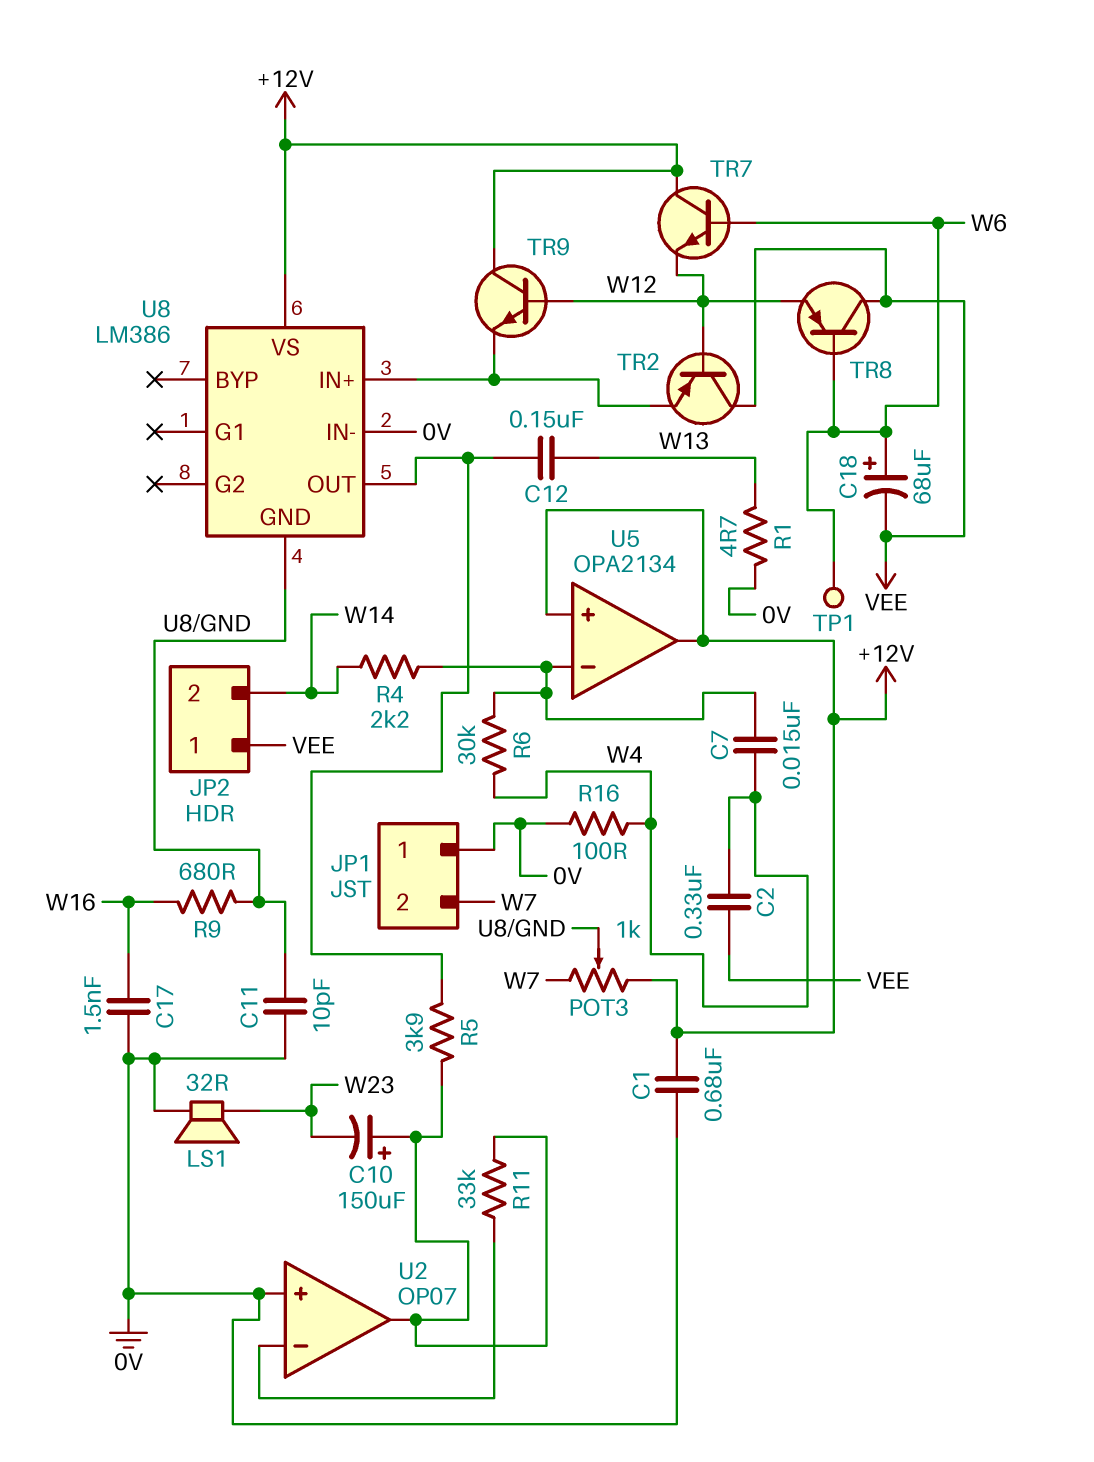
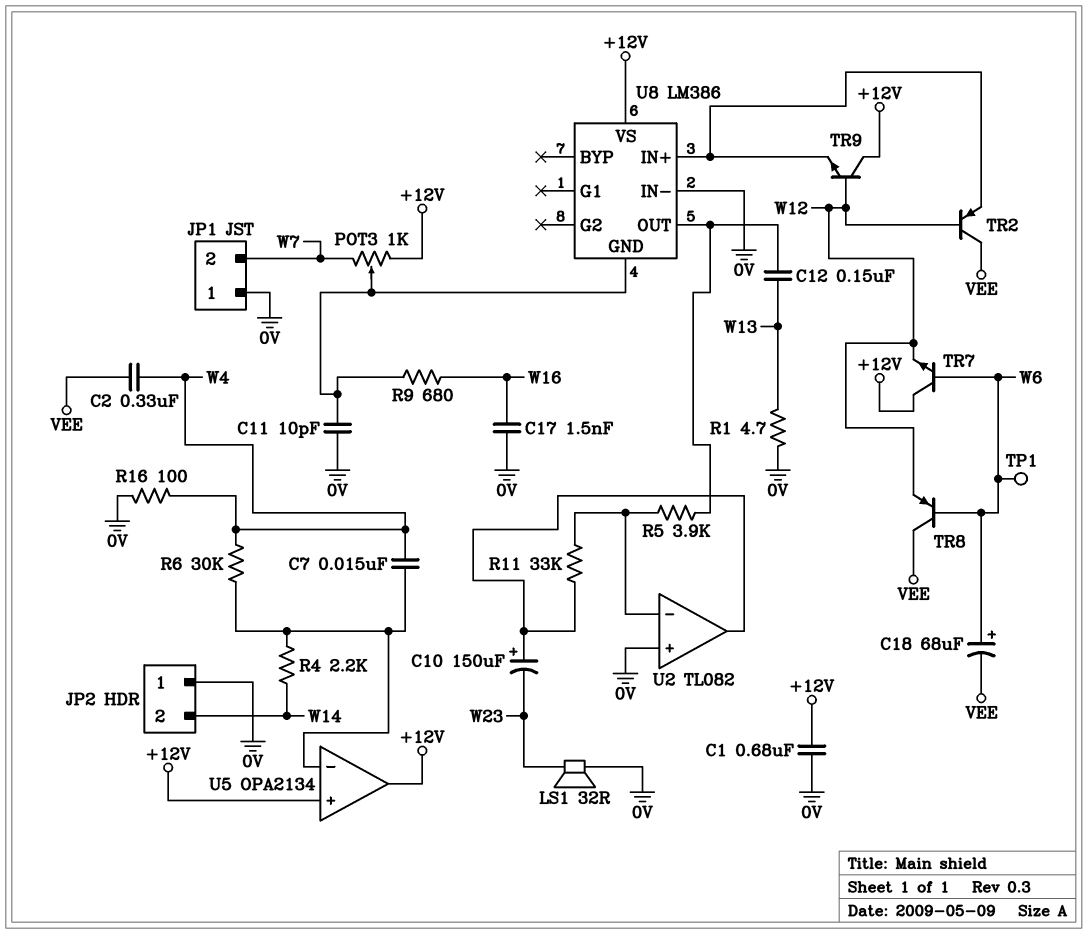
JP2 pin 1: VEE -> 0V
R5: 3.9k (U2/out, U8/OUT) -> 3.9k (U2/in-, U8/OUT)
U2: OP07 -> TL082

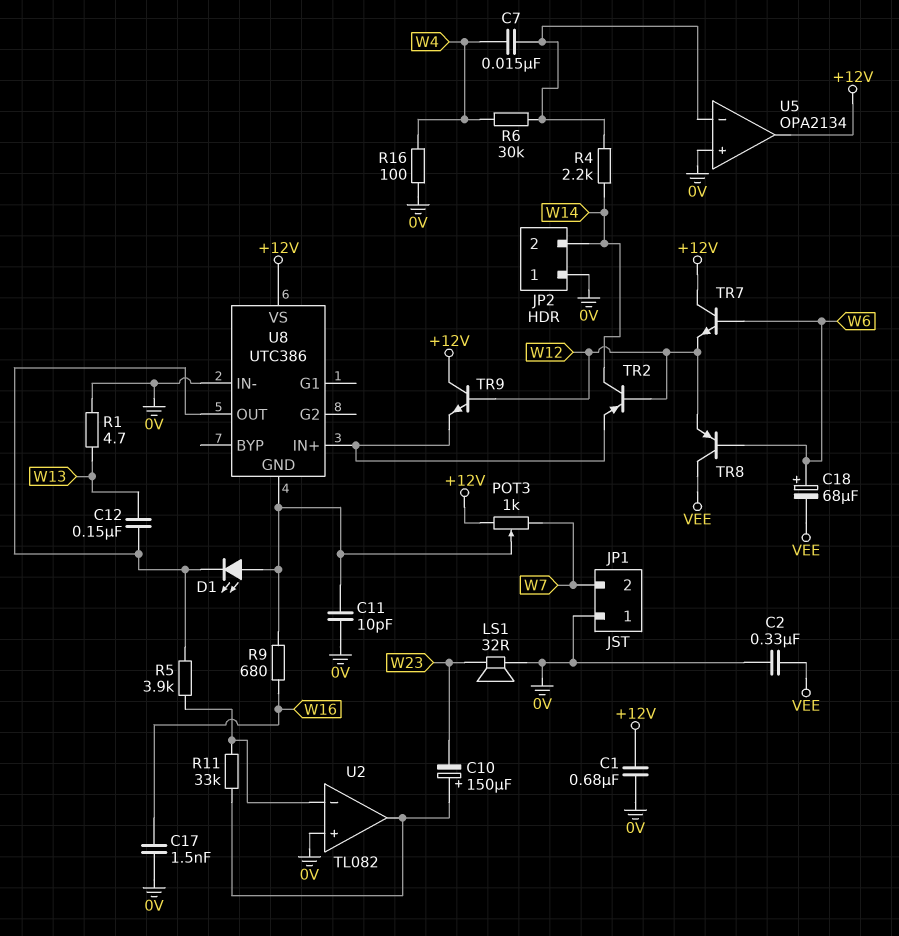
C2: 330nF (VEE, W4) -> 330nF (0V, VEE)
D1: none -> LED (A U8/GND, K U8/OUT)
TP1: test point (W6) -> none
TR2: PNP (B W12, C VEE, E U8/IN+) -> PNP (B W12, C W14, E U8/IN+)
U5 pin in+: +12V -> 0V
U8: LM386 -> UTC386

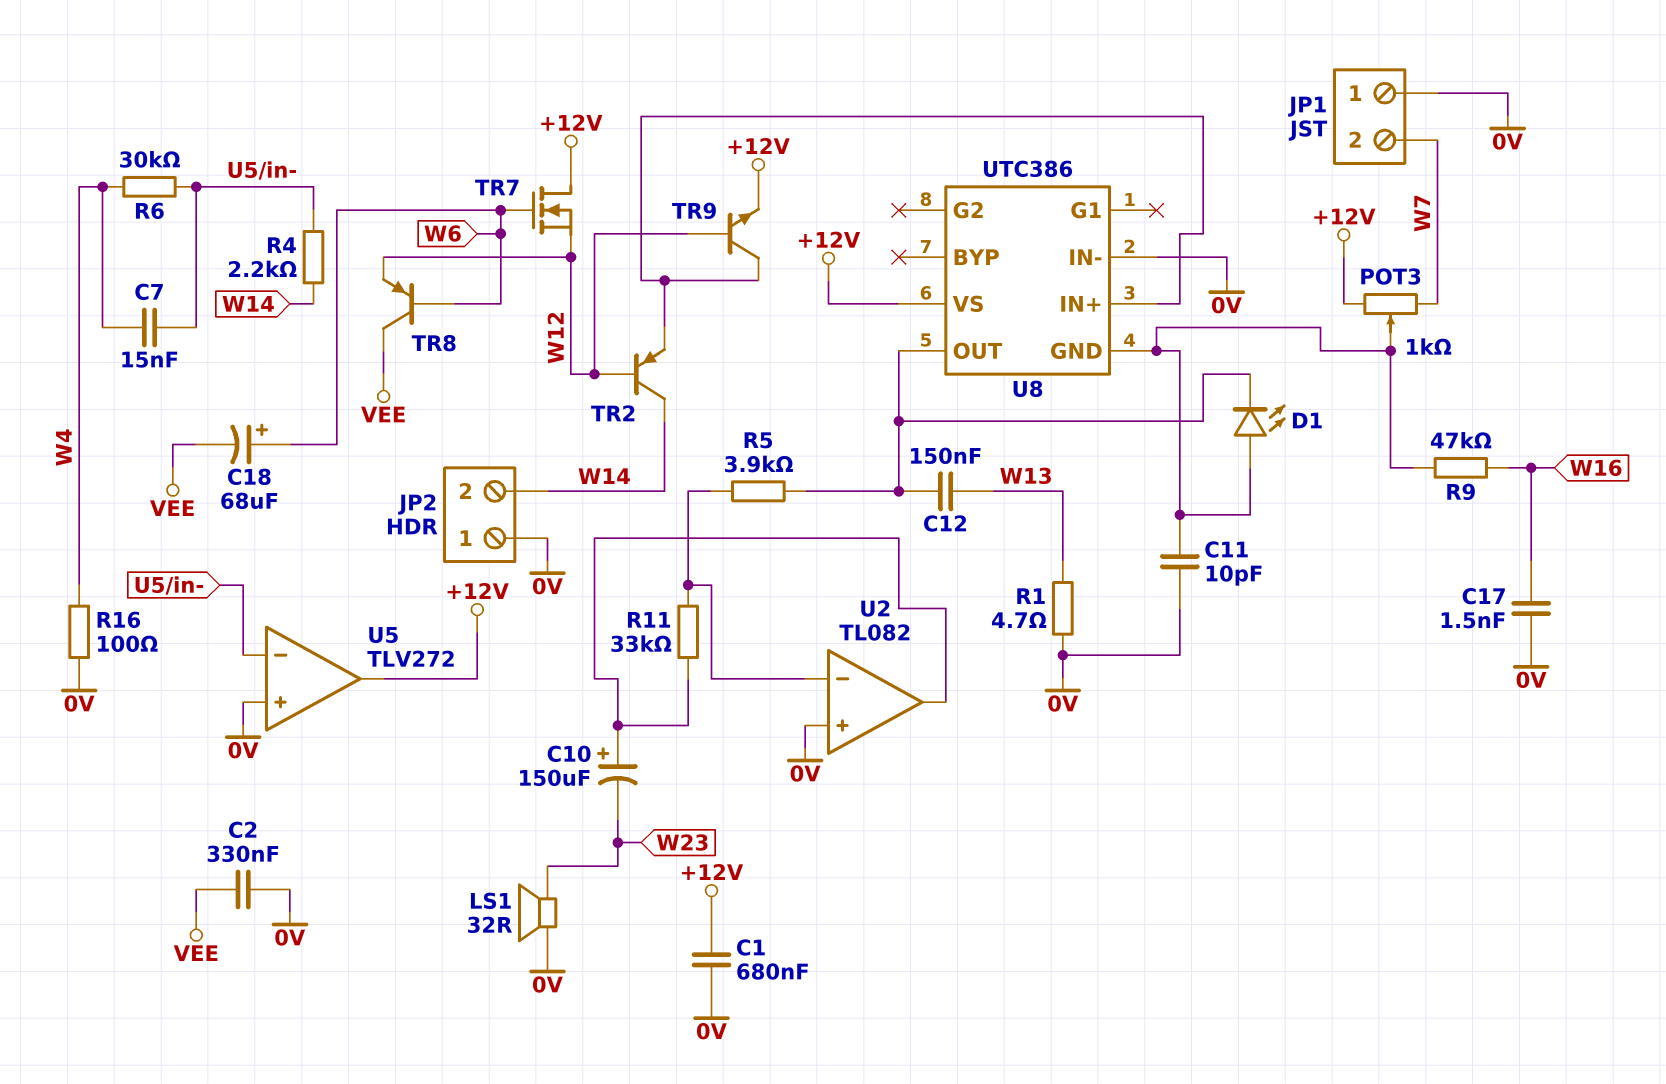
R9: 680 (U8/GND, W16) -> 47k (U8/GND, W16)
TR7: NPN (B W6, C +12V, E W12) -> NMOS (G W6, D +12V, S W12)
TR9: NPN (B W12, C +12V, E U8/IN+) -> NPN (B W12, C U8/IN+, E +12V)
U5: OPA2134 -> TLV272

